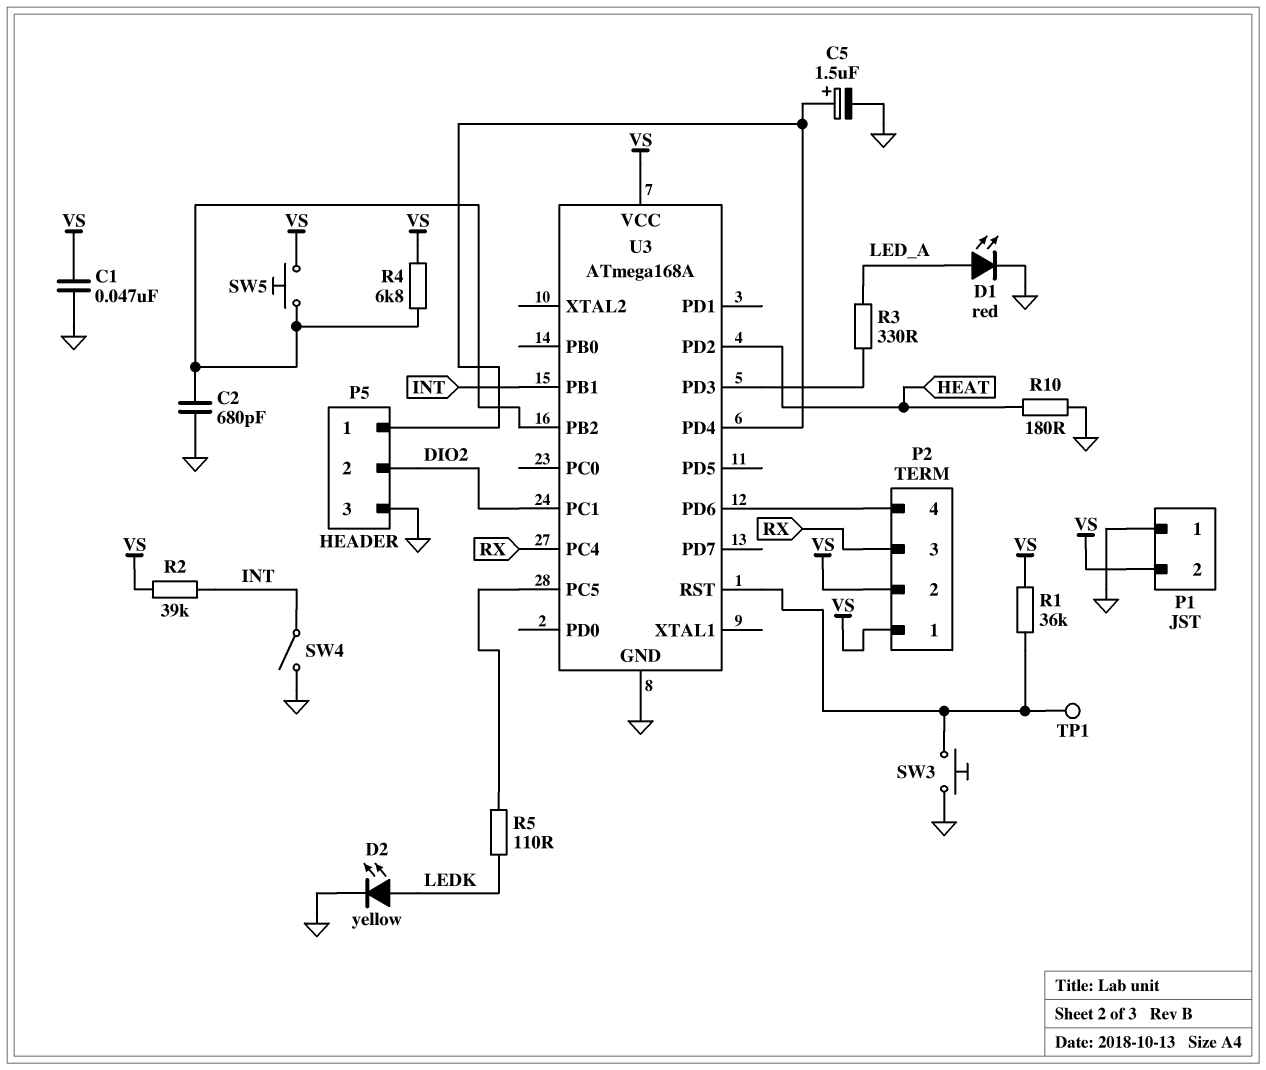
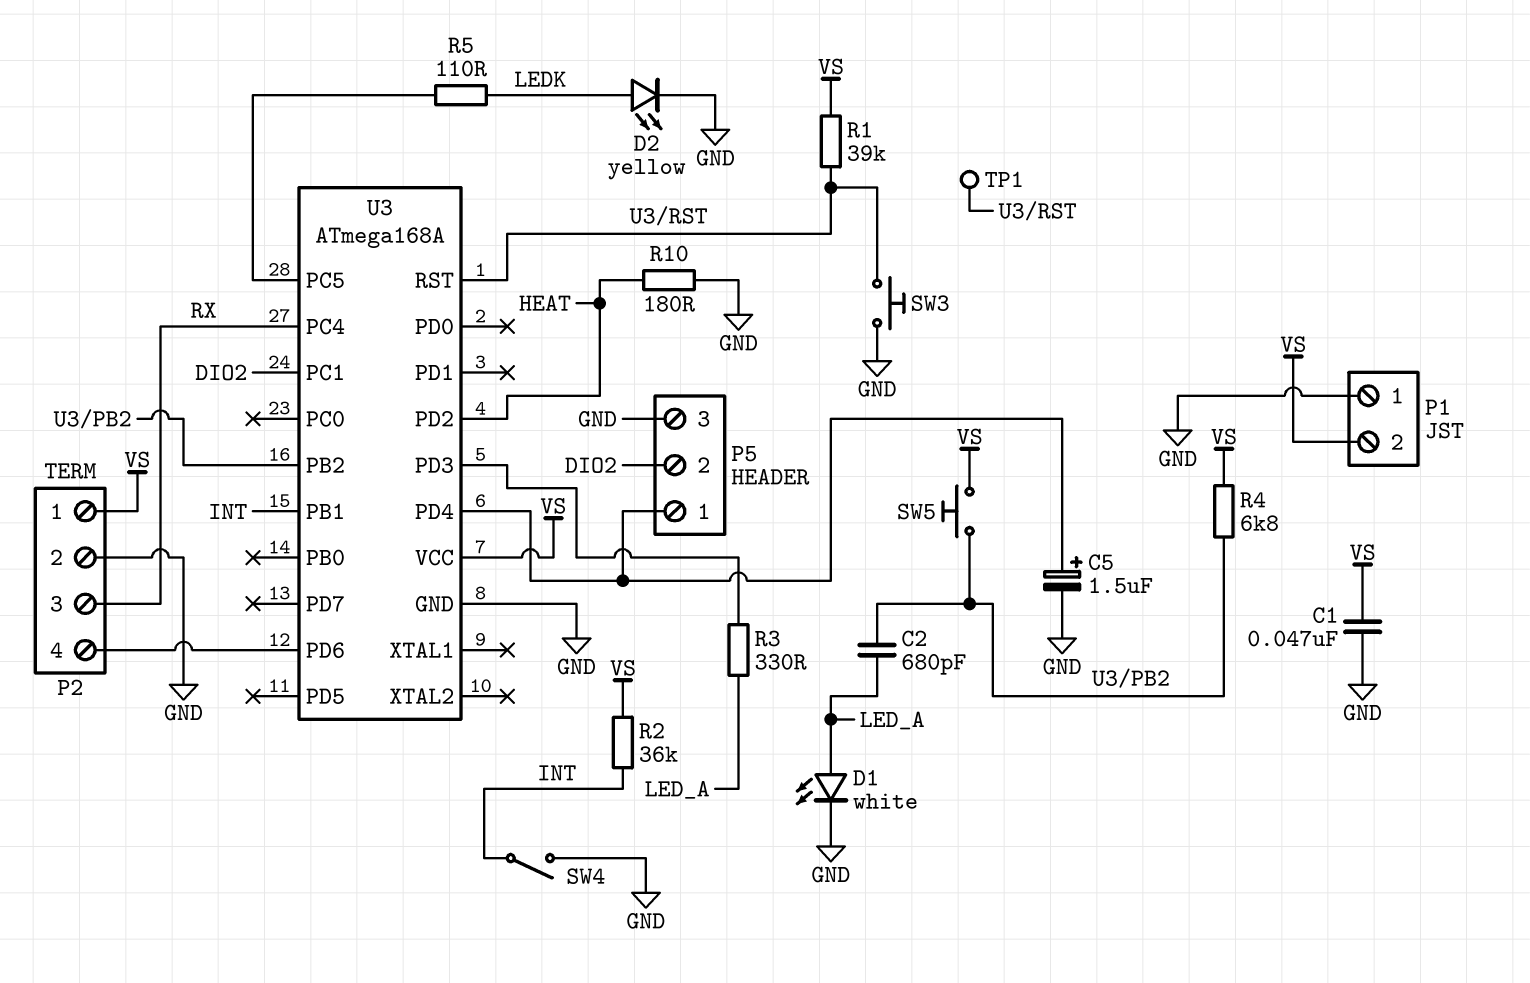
C2: 680pF (GND, U3/PB2) -> 680pF (LED_A, U3/PB2)
D1: LED red (A LED_A, K GND) -> LED white (A LED_A, K GND)
P2 pin 2: VS -> GND
R1: 36k (U3/RST, VS) -> 39k (U3/RST, VS)
R2: 39k (INT, VS) -> 36k (INT, VS)

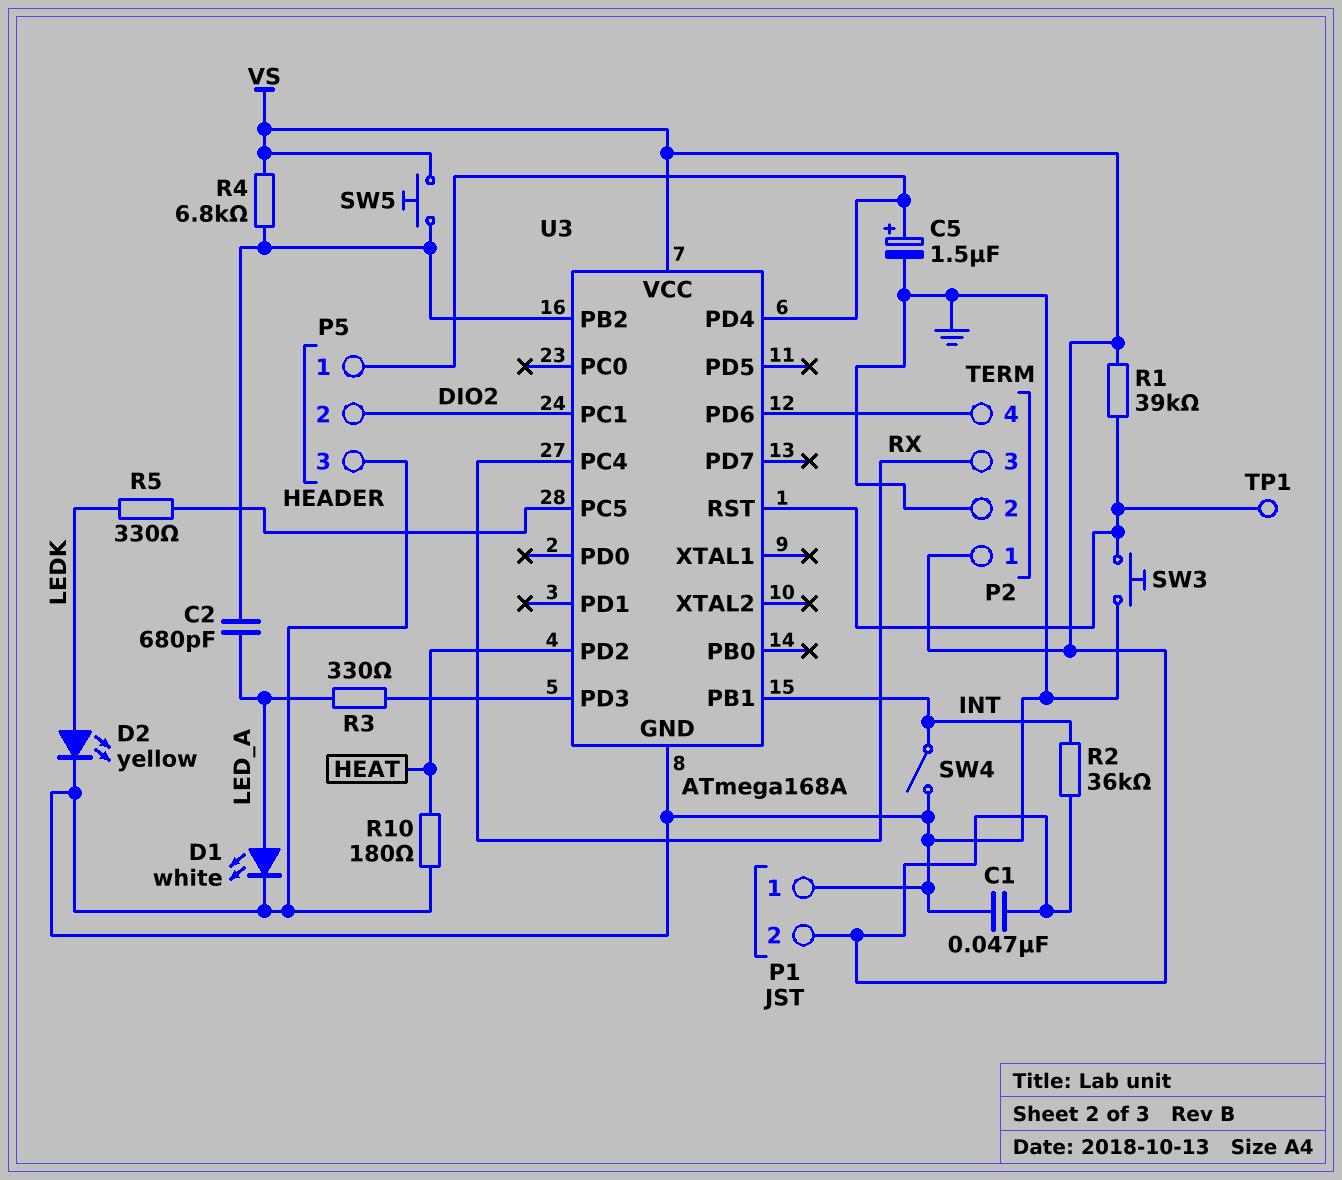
R5: 110 (LEDK, U3/PC5) -> 330 (LEDK, U3/PC5)

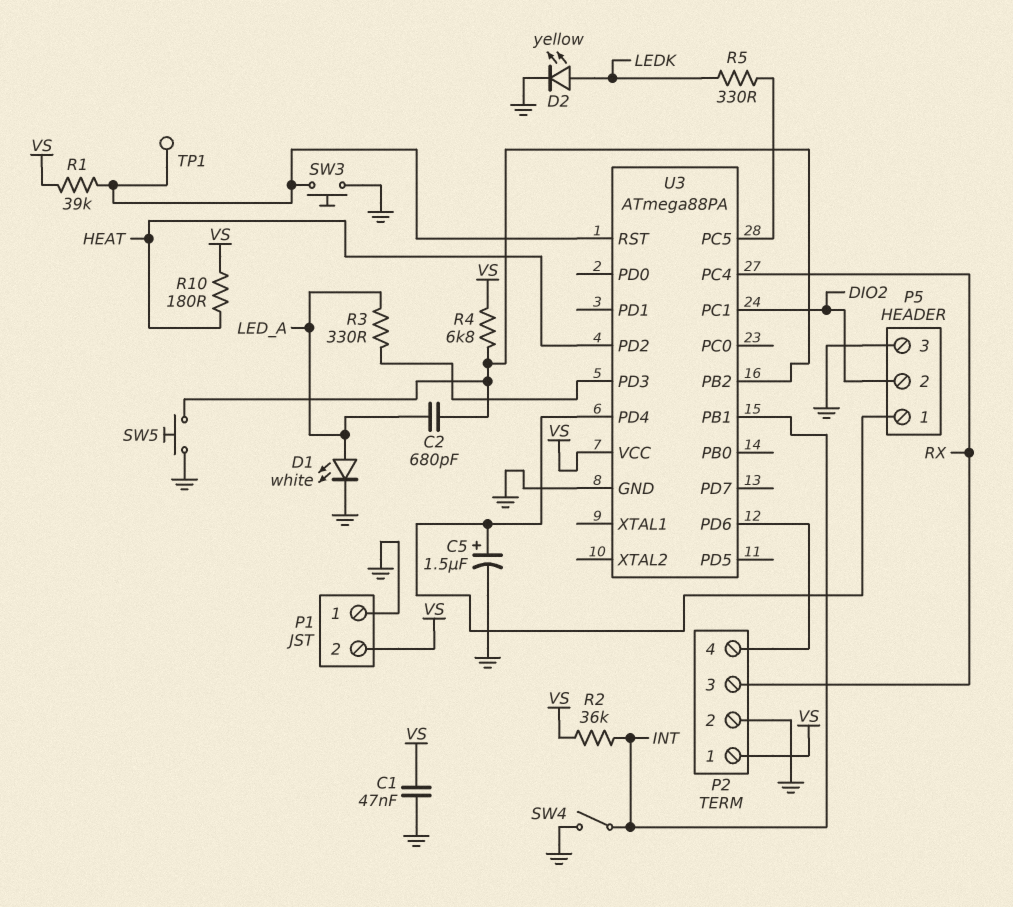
R10: 180 (GND, HEAT) -> 180 (HEAT, VS)
SW5: button (U3/PB2, VS) -> button (GND, U3/PB2)
U3: ATmega168A -> ATmega88PA

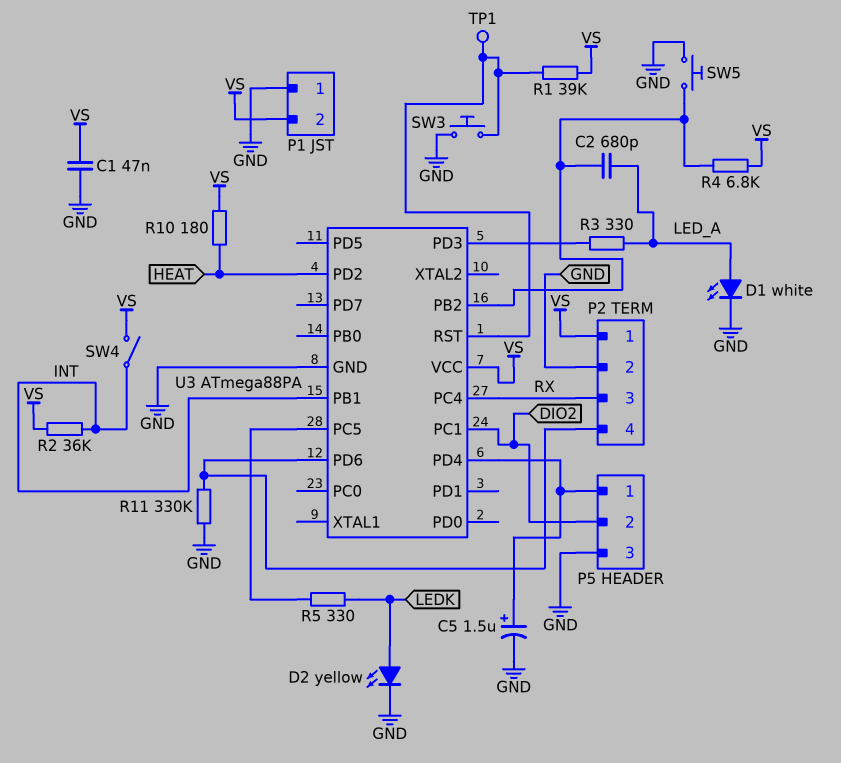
R11: none -> 330k (GND, P2/4)
SW4: switch (GND, INT) -> switch (INT, VS)

